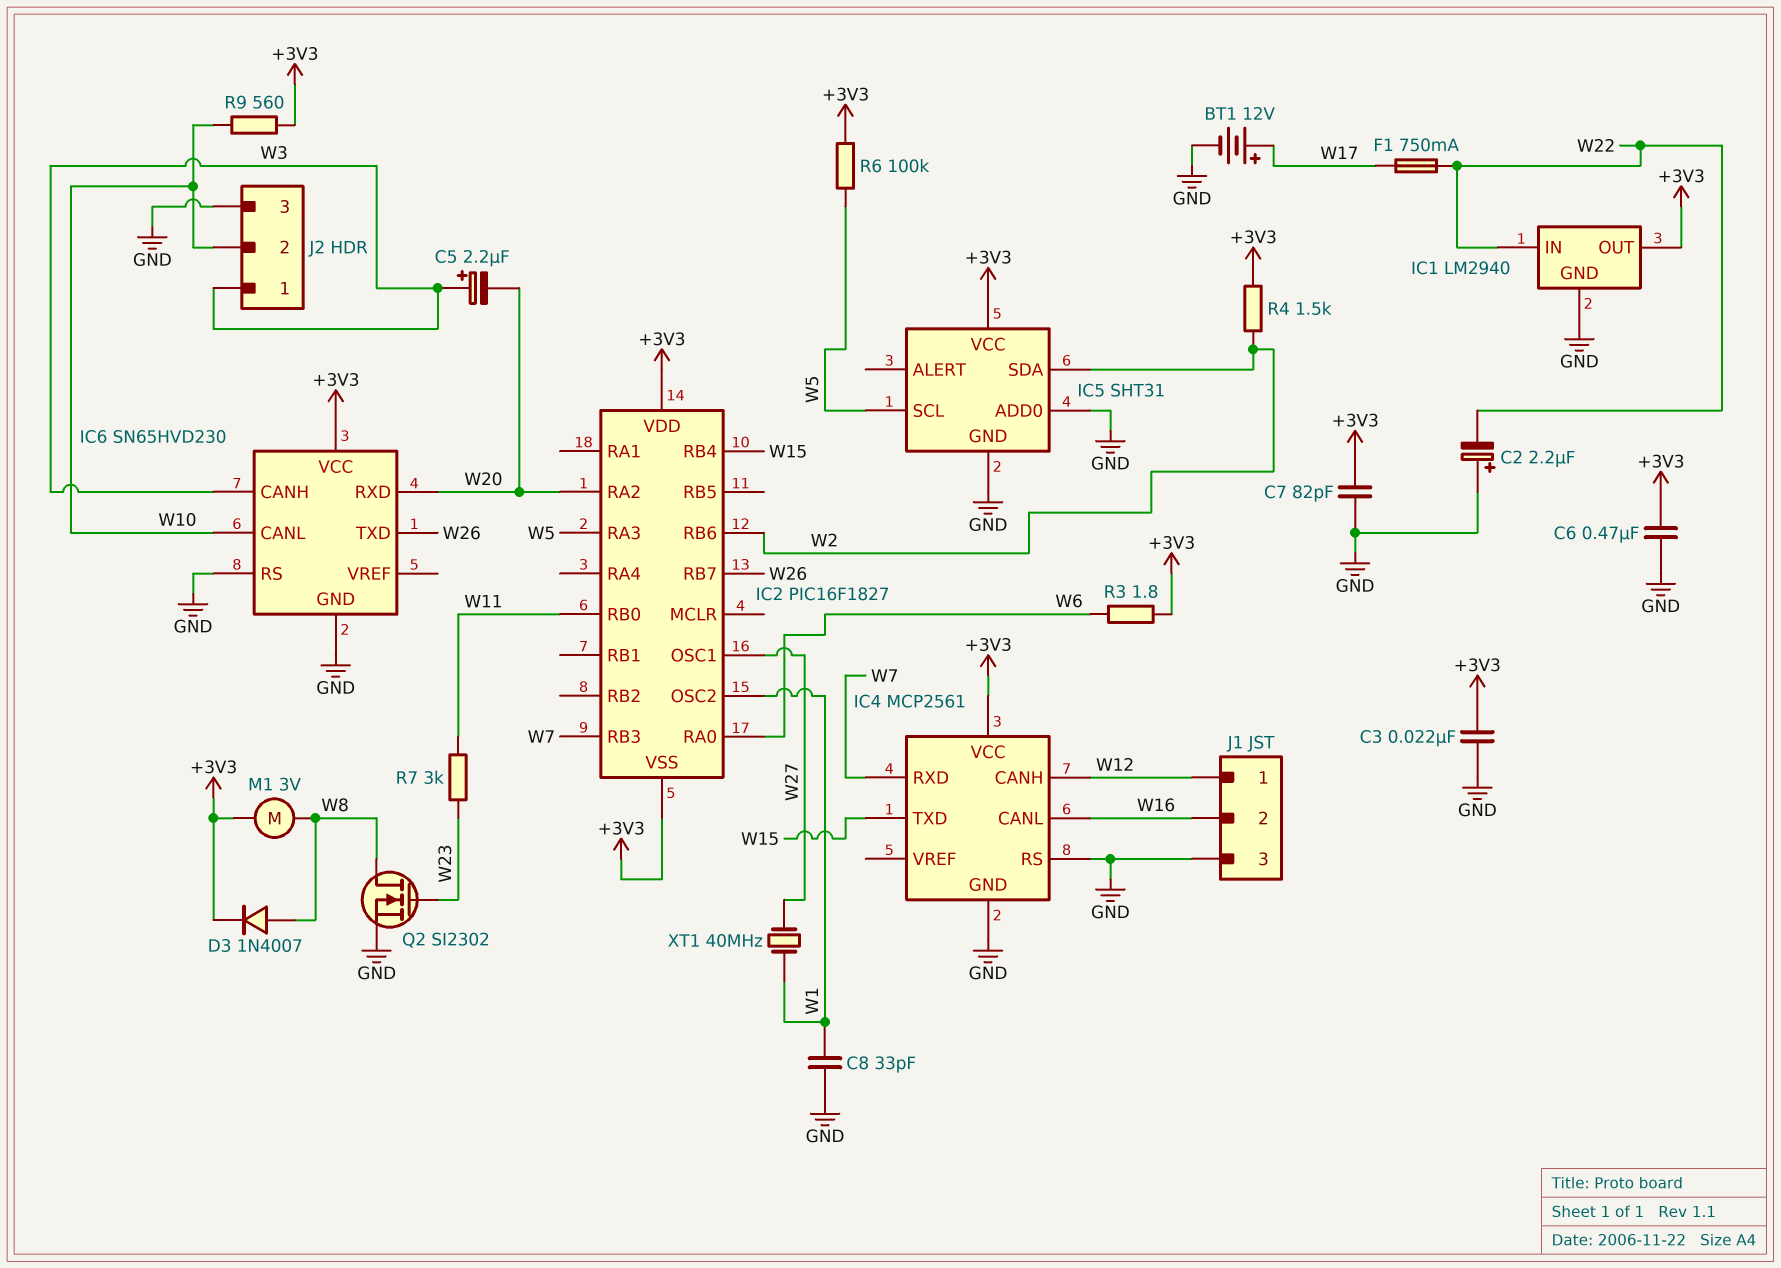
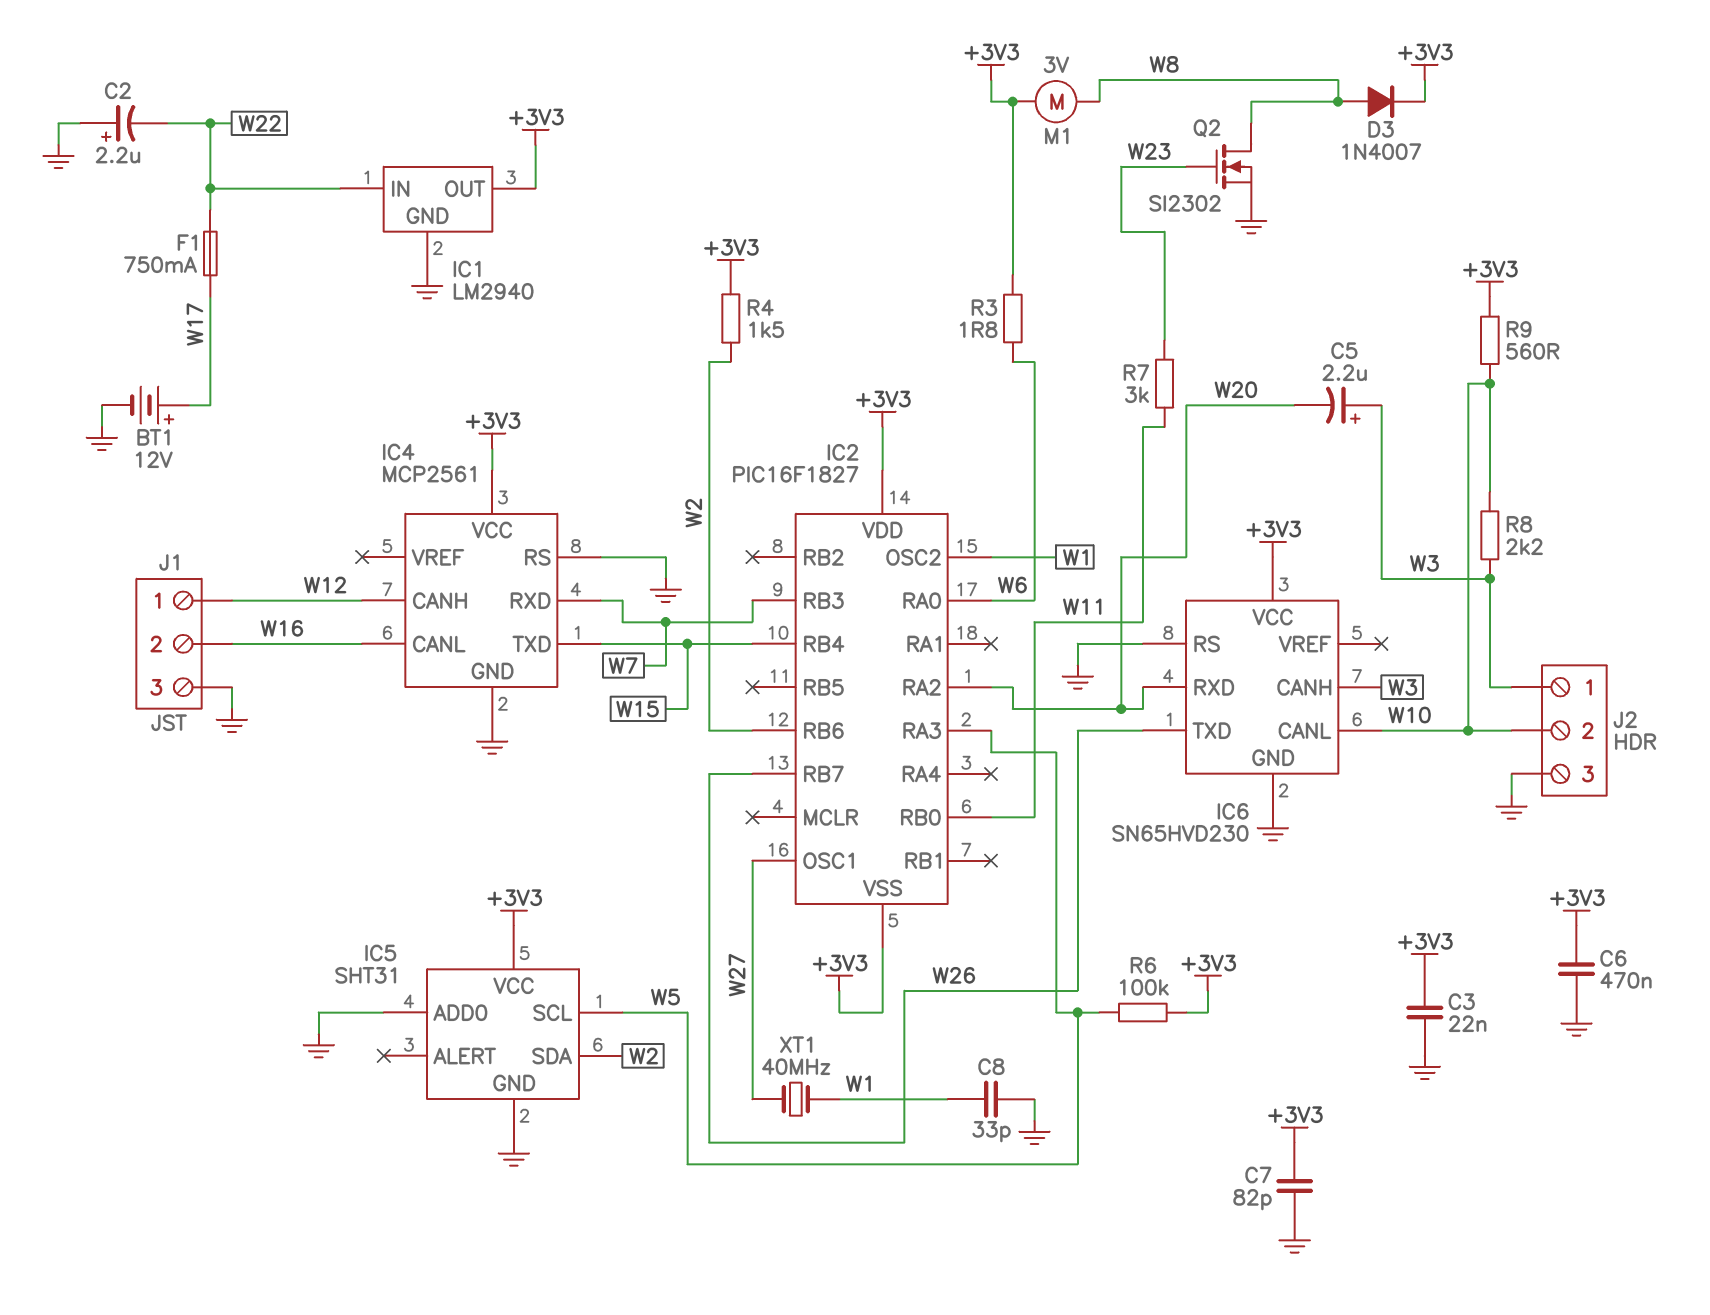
R8: none -> 2.2k (W3, W10)

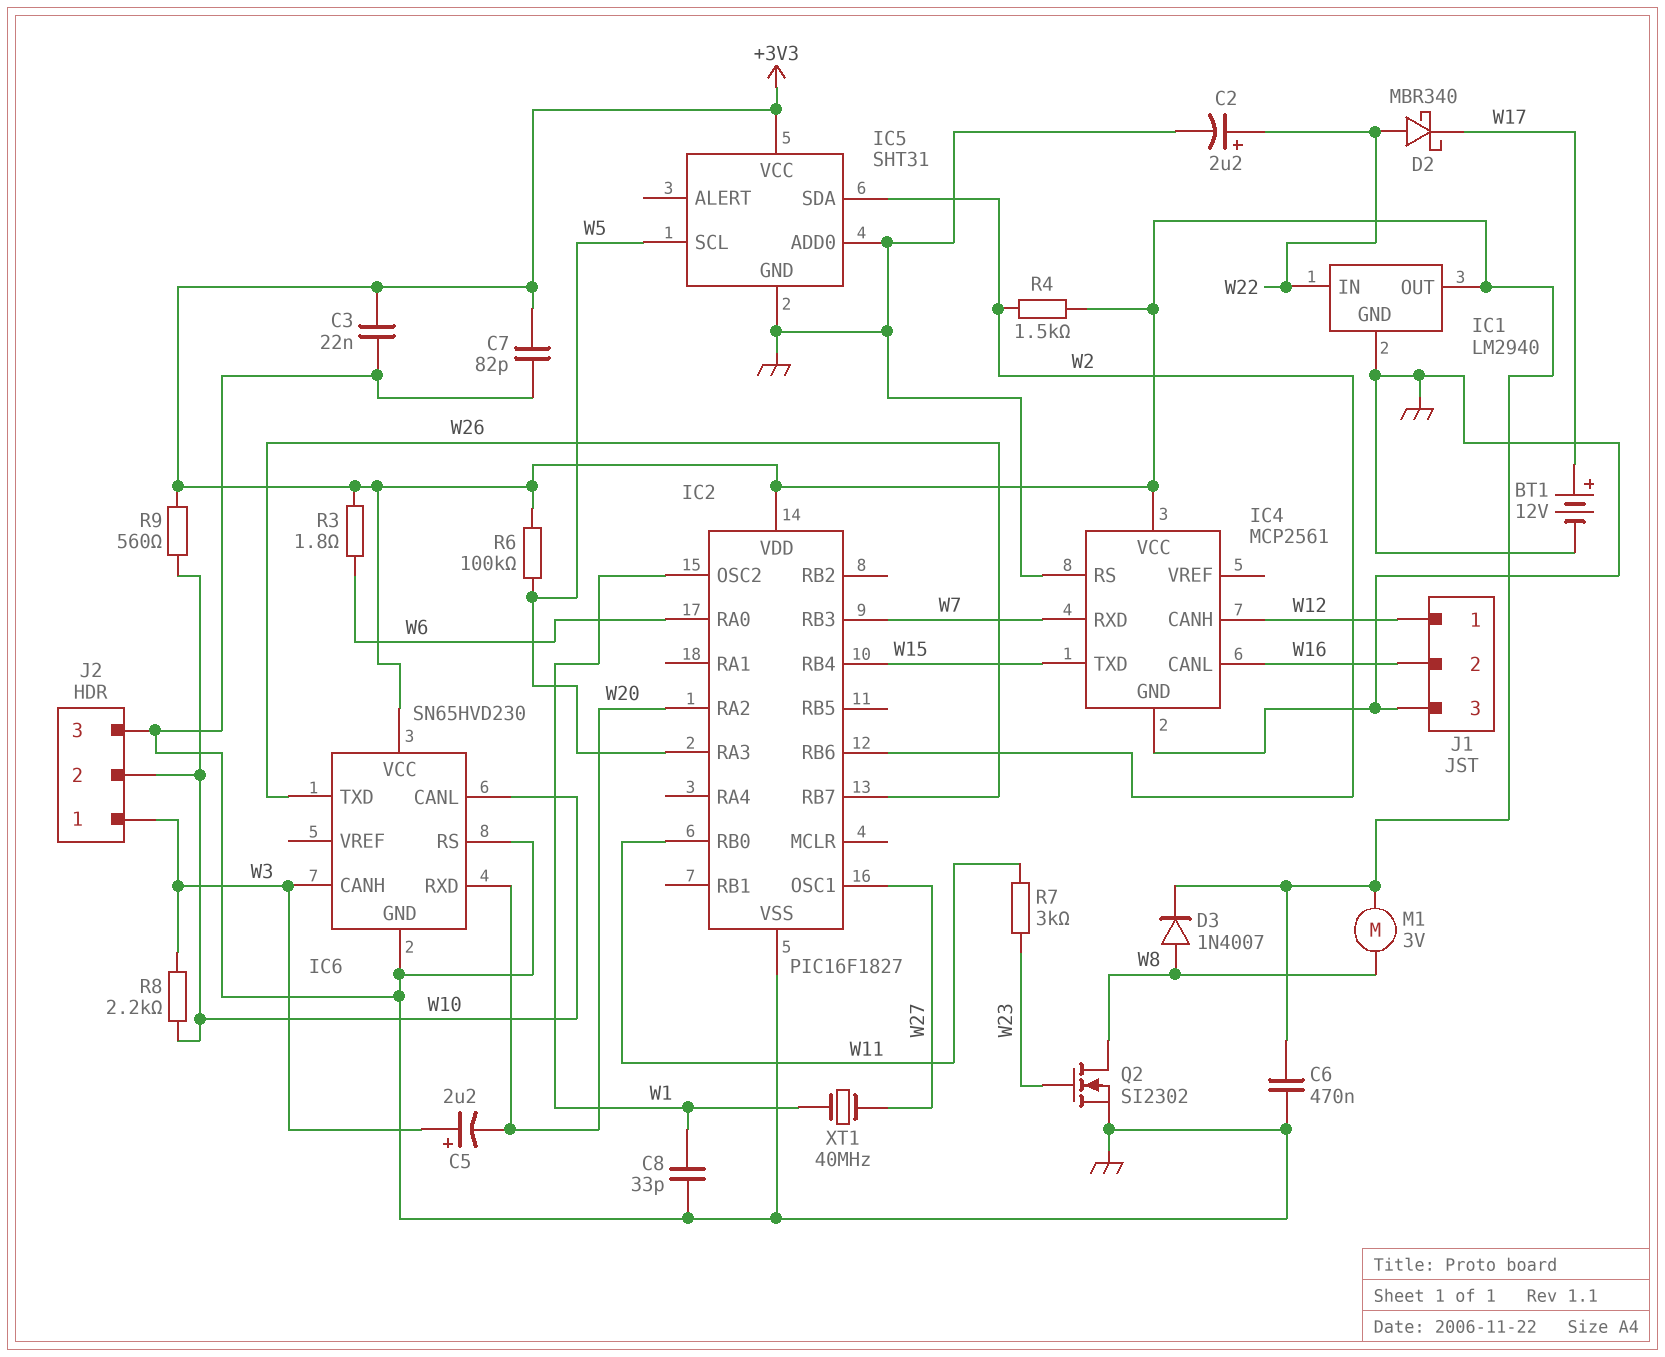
C2: 2.2uF (plus GND, minus W22) -> 2.2uF (plus W22, minus GND)
D2: none -> schottky MBR340 (A W22, K W17)
F1: 750mA (W17, W22) -> none
IC2 pin VSS: +3V3 -> GND

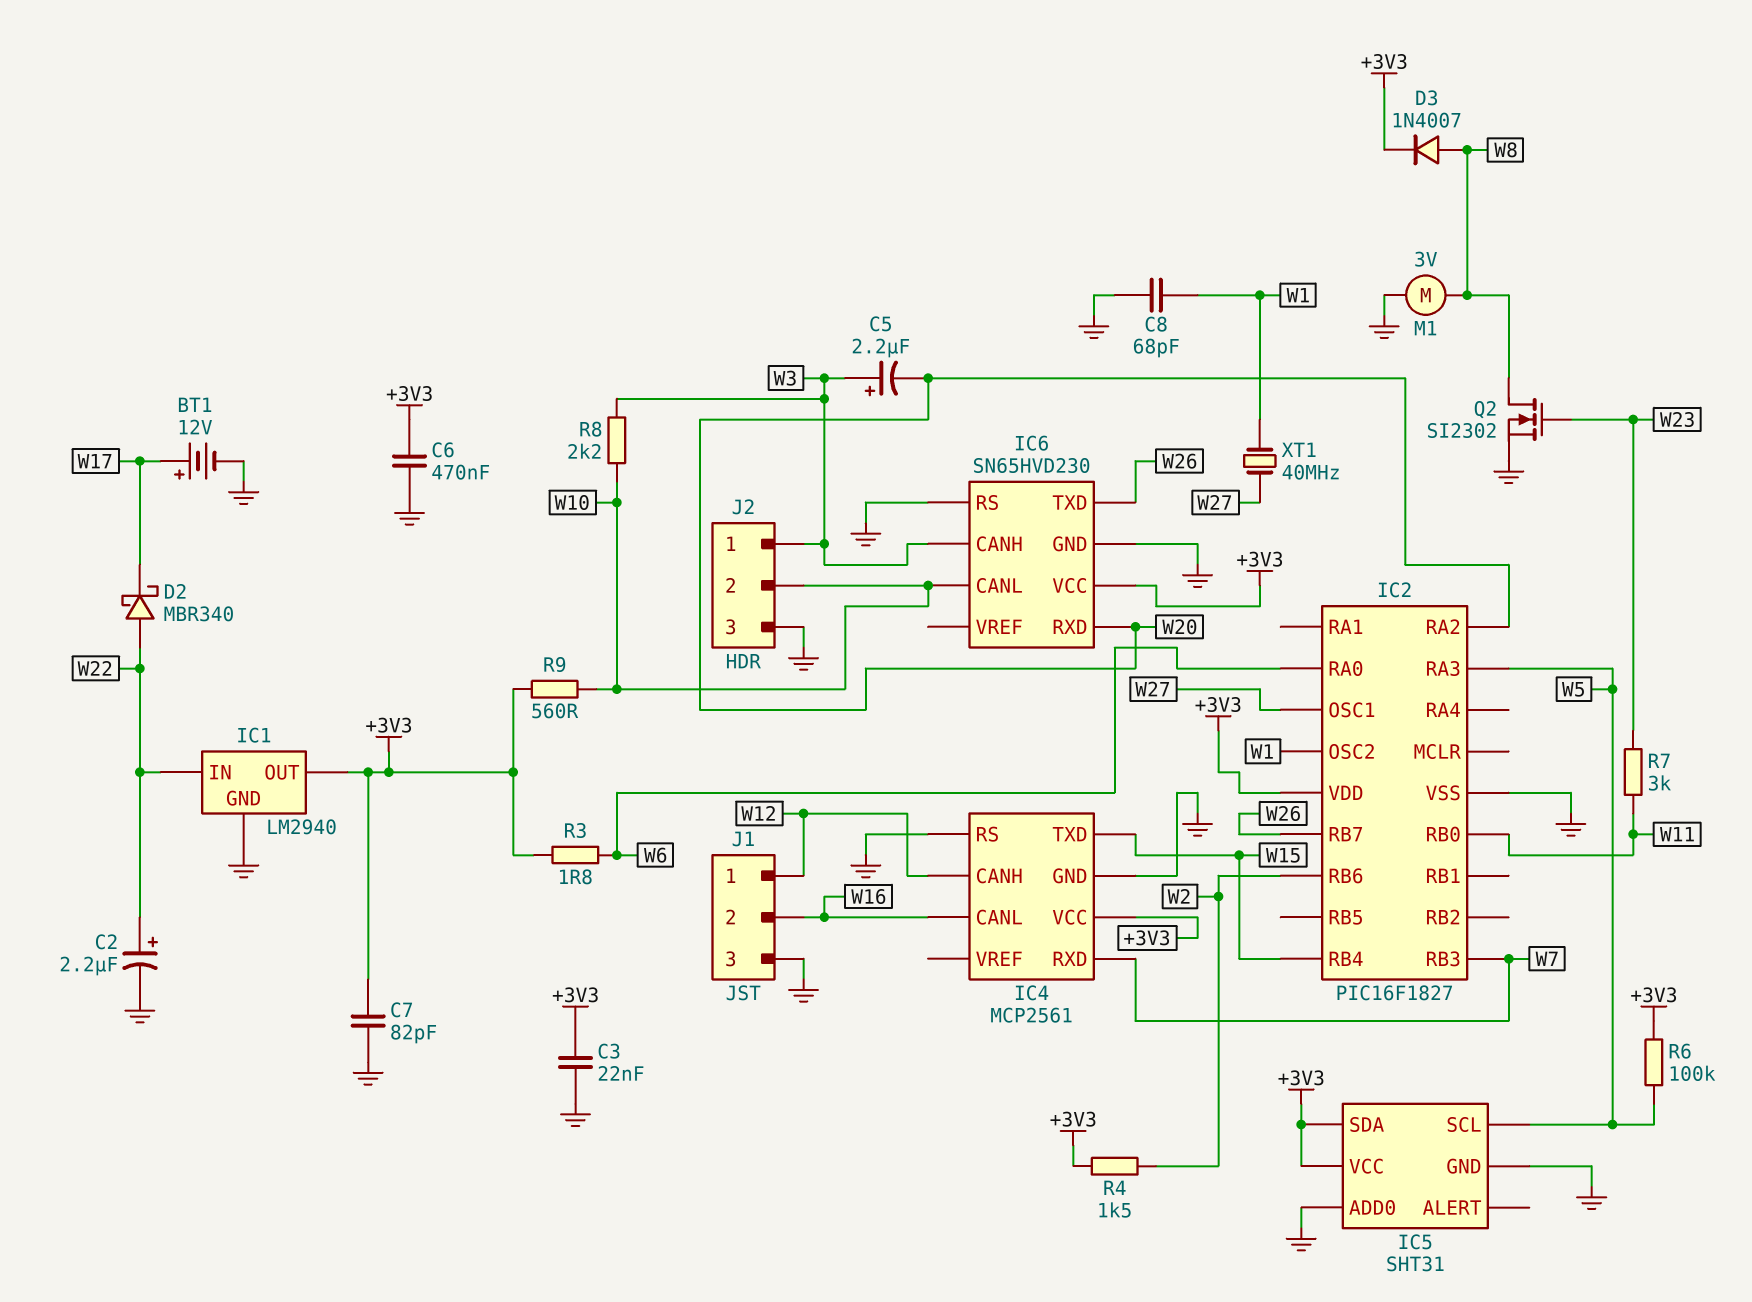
C8: 33pF (GND, W1) -> 68pF (GND, W1)
IC5 pin SDA: W2 -> +3V3
M1: motor 3V (+3V3, W8) -> motor 3V (GND, W8)

